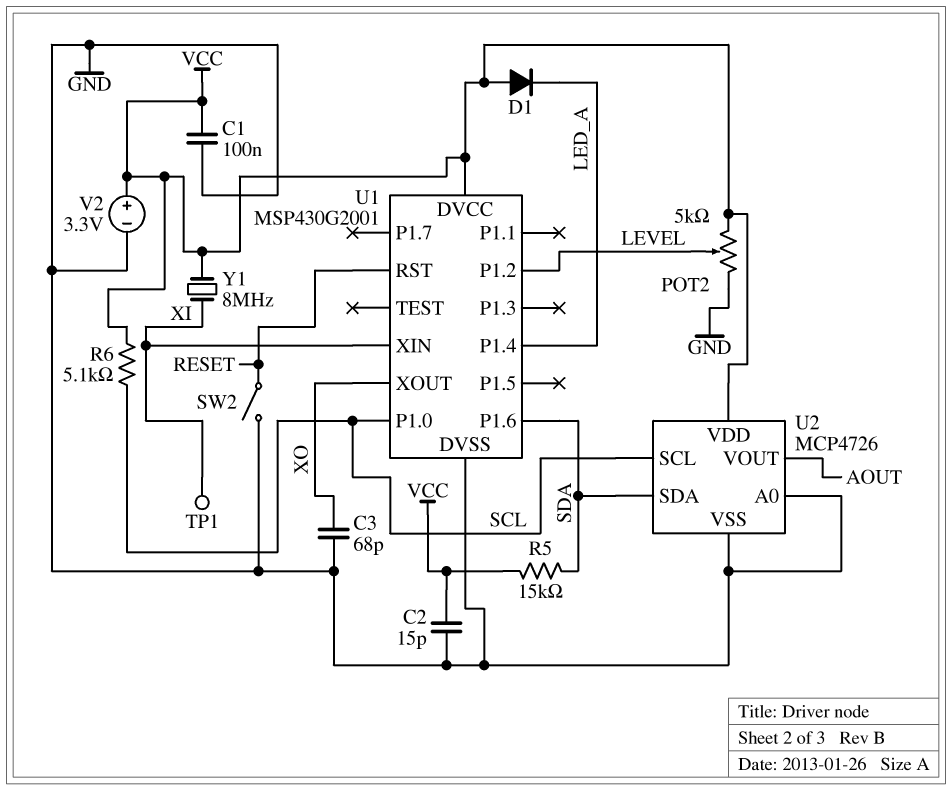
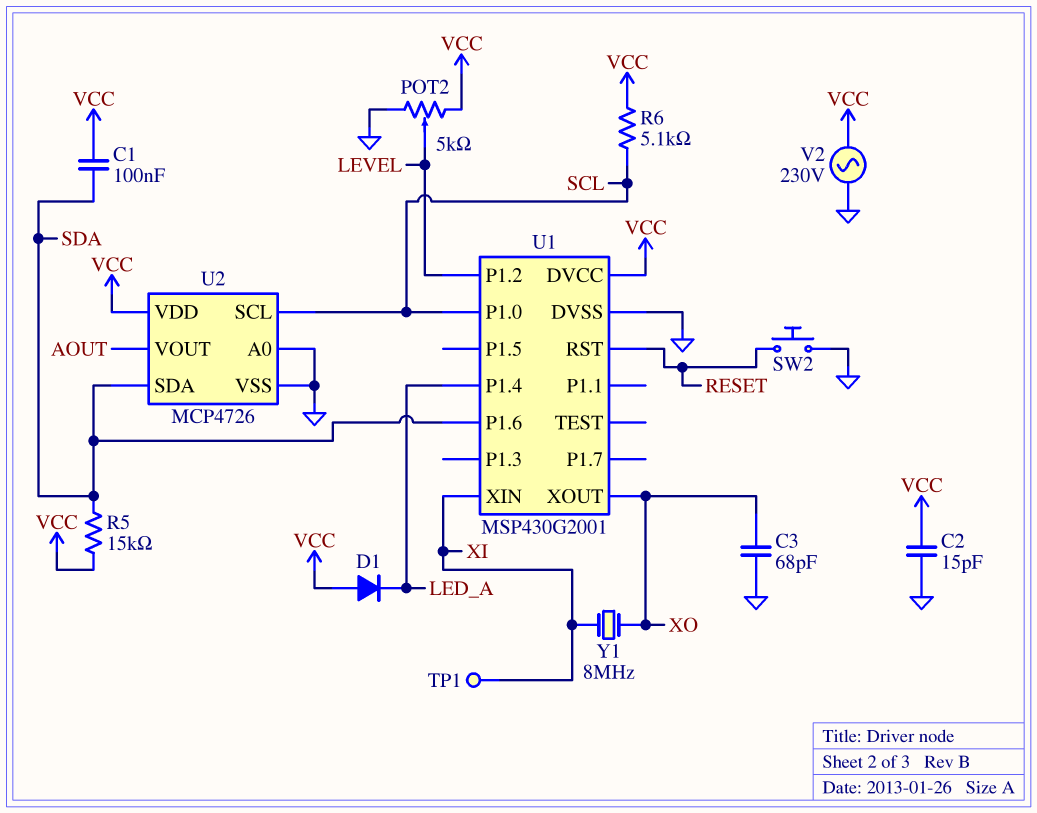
C1: 100nF (GND, VCC) -> 100nF (SDA, VCC)
SW2: switch (GND, RESET) -> button (GND, RESET)
V2: 3.3V (plus VCC, minus GND) -> AC 230V (GND, VCC)
Y1: 8MHz (VCC, XI) -> 8MHz (XI, XO)

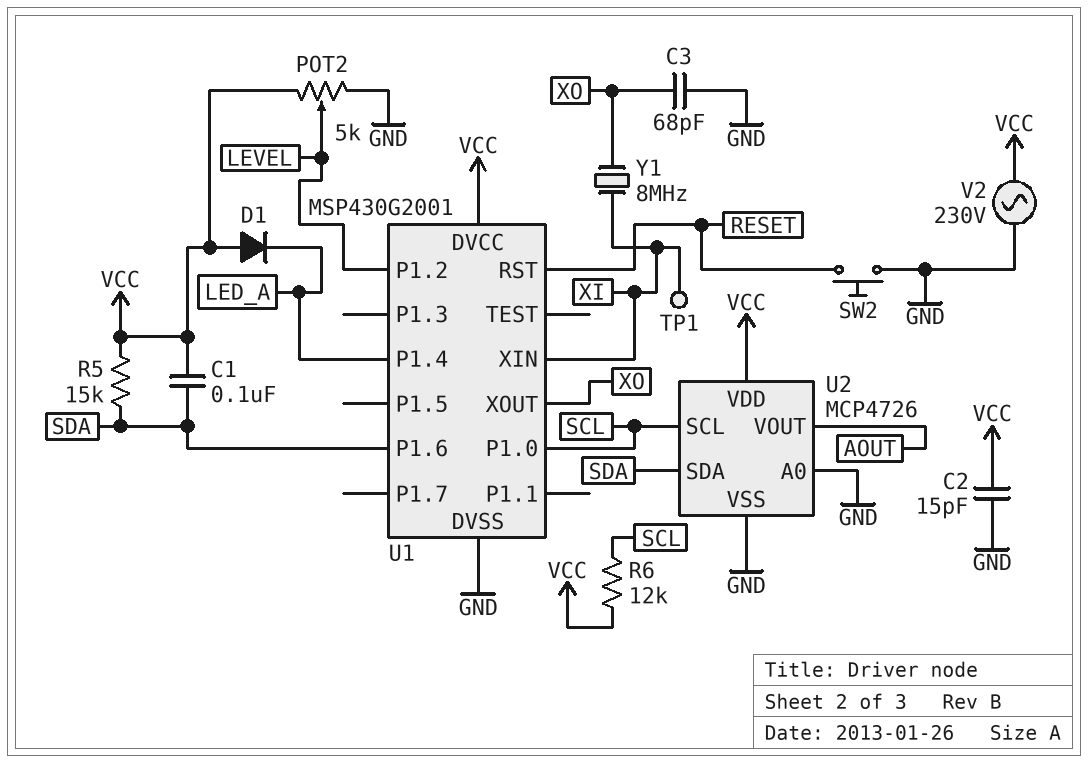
R6: 5.1k (SCL, VCC) -> 12k (SCL, VCC)

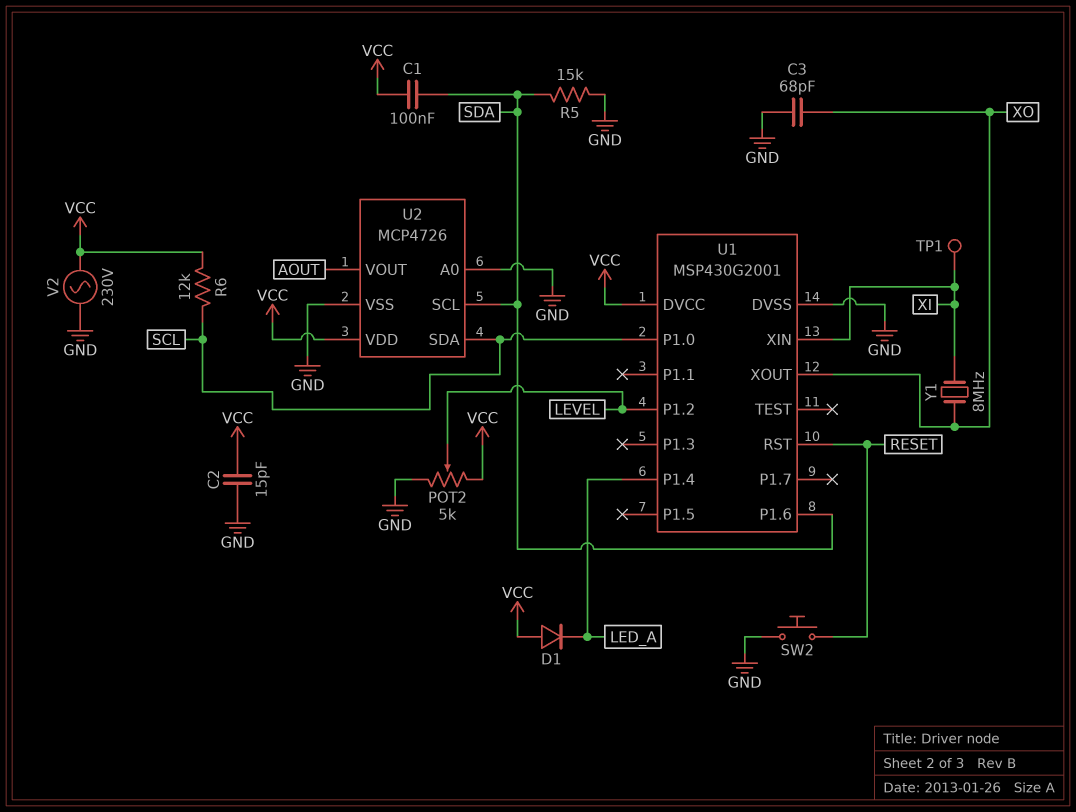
R5: 15k (SDA, VCC) -> 15k (GND, SDA)
U2 pin SCL: SCL -> SDA
U2 pin SDA: SDA -> SCL

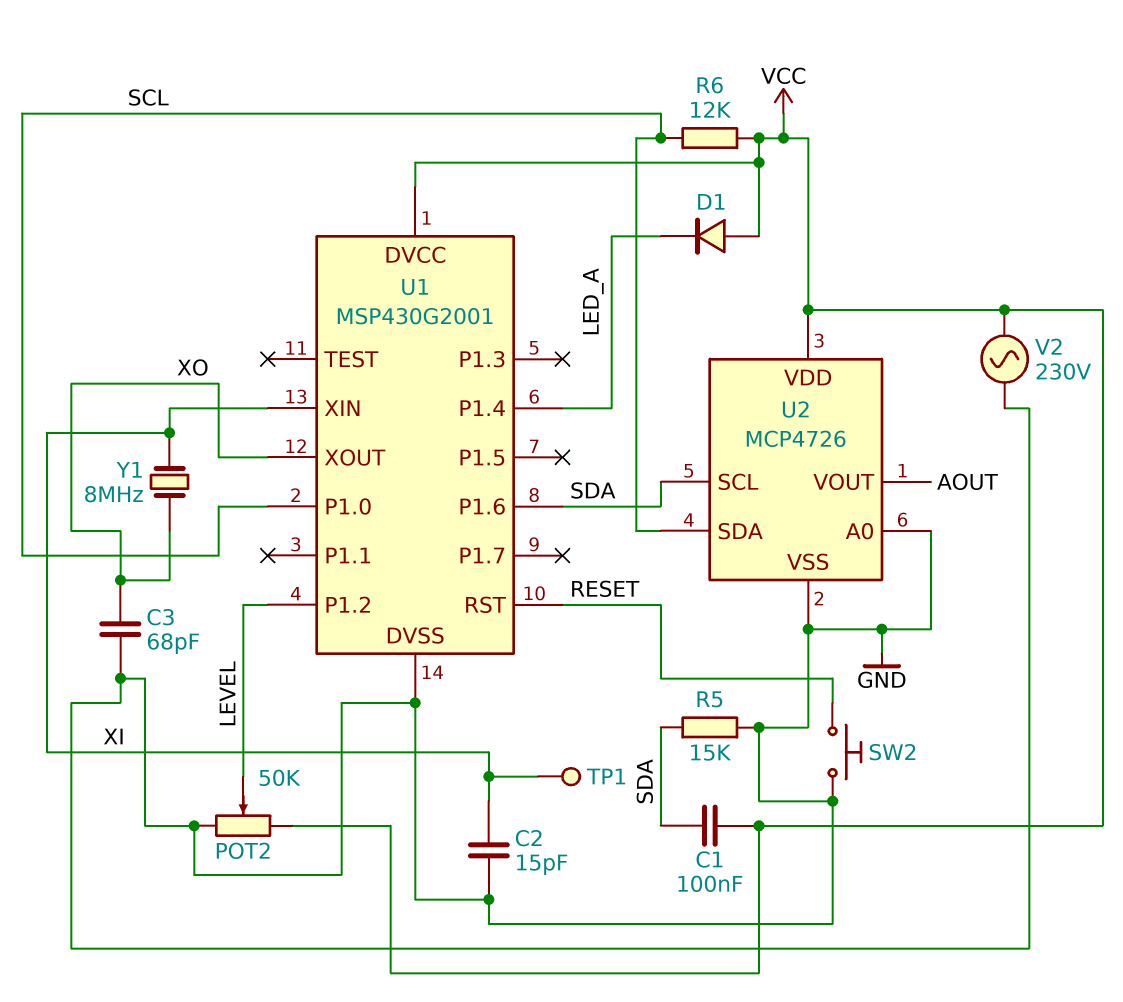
C2: 15pF (GND, VCC) -> 15pF (GND, XI)
POT2: 5k (GND, VCC, wiper LEVEL) -> 50k (GND, VCC, wiper LEVEL)

